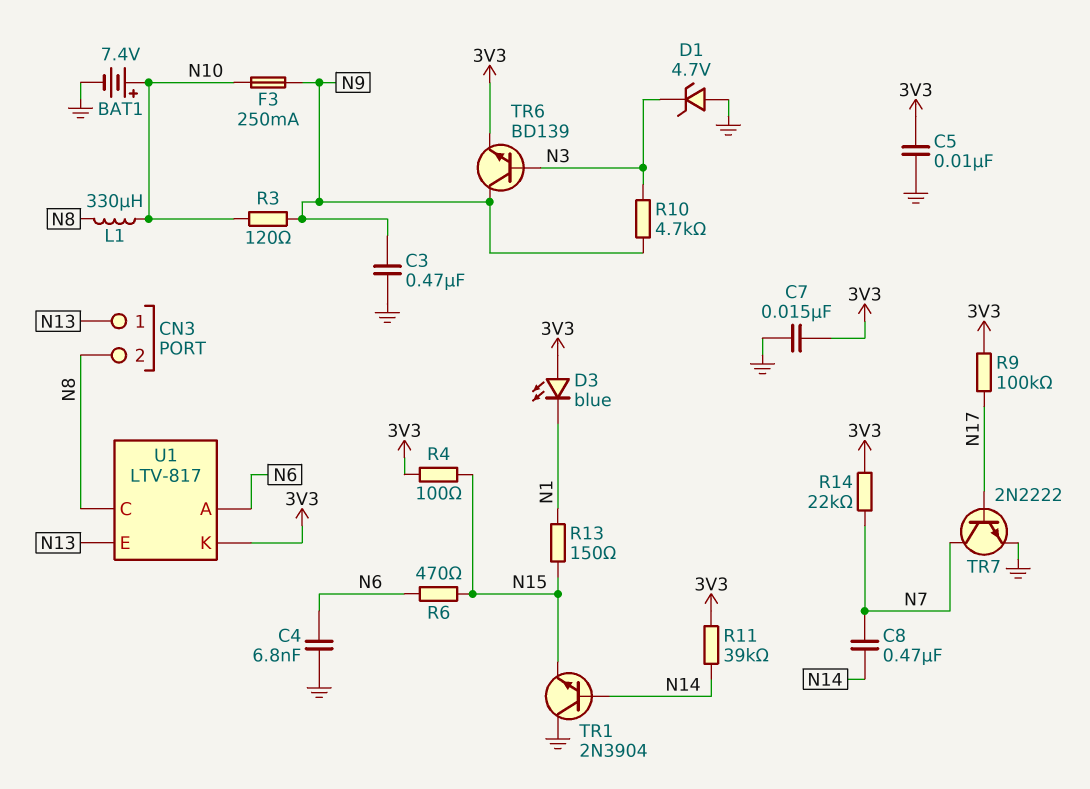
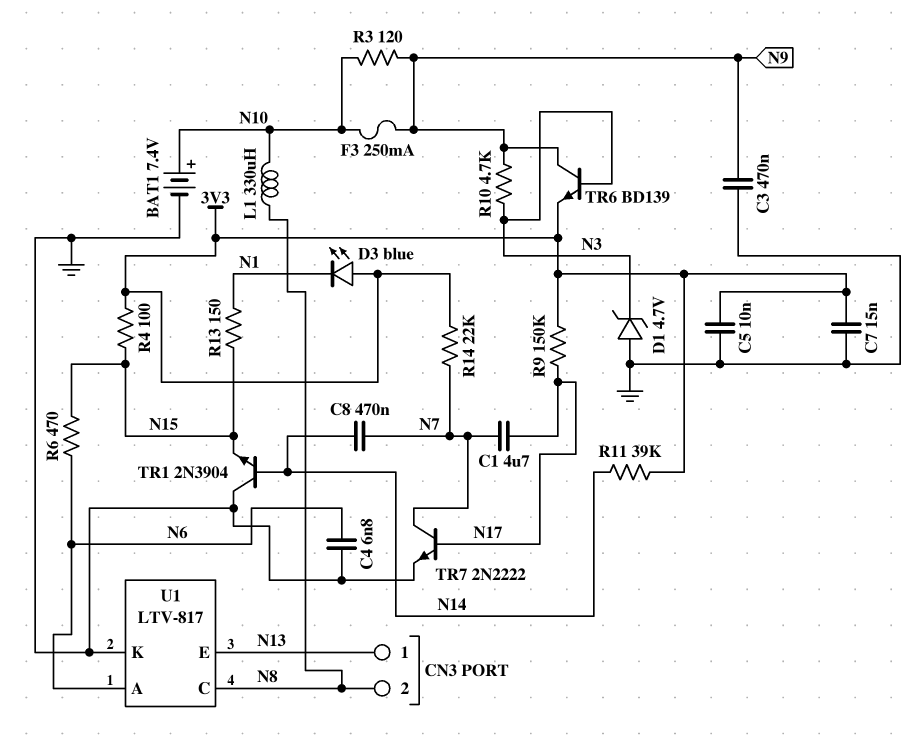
C1: none -> 4.7uF (N7, N17)
R9: 100k (3V3, N17) -> 150k (3V3, N17)
U1 pin K: 3V3 -> GND

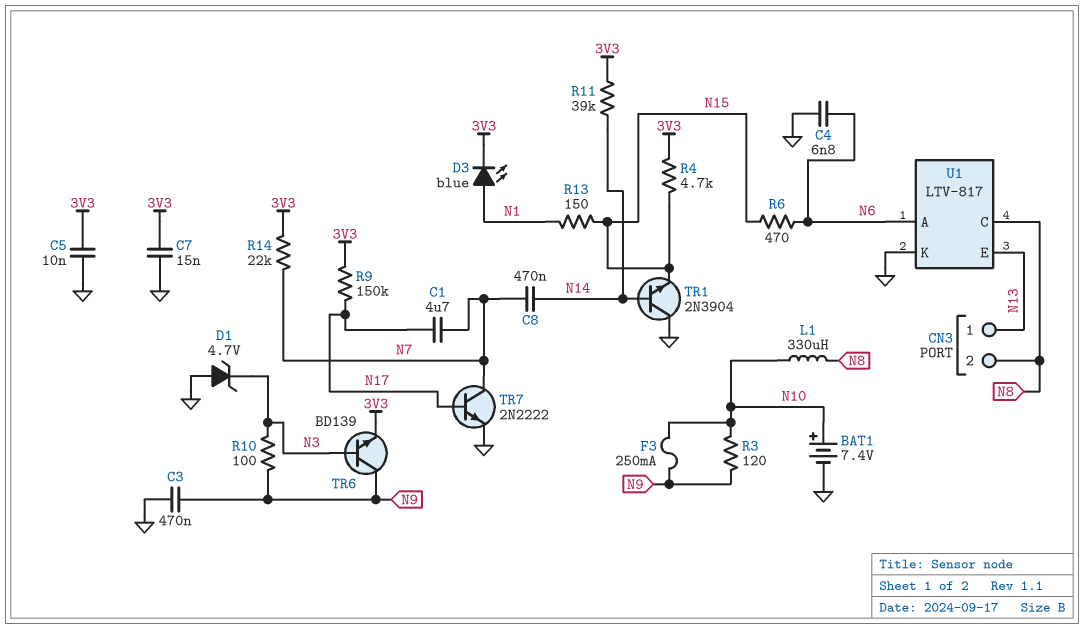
D3: LED blue (A 3V3, K N1) -> LED blue (A N1, K 3V3)
R4: 100 (3V3, N15) -> 4.7k (3V3, N15)
R10: 4.7k (N3, N9) -> 100 (N3, N9)

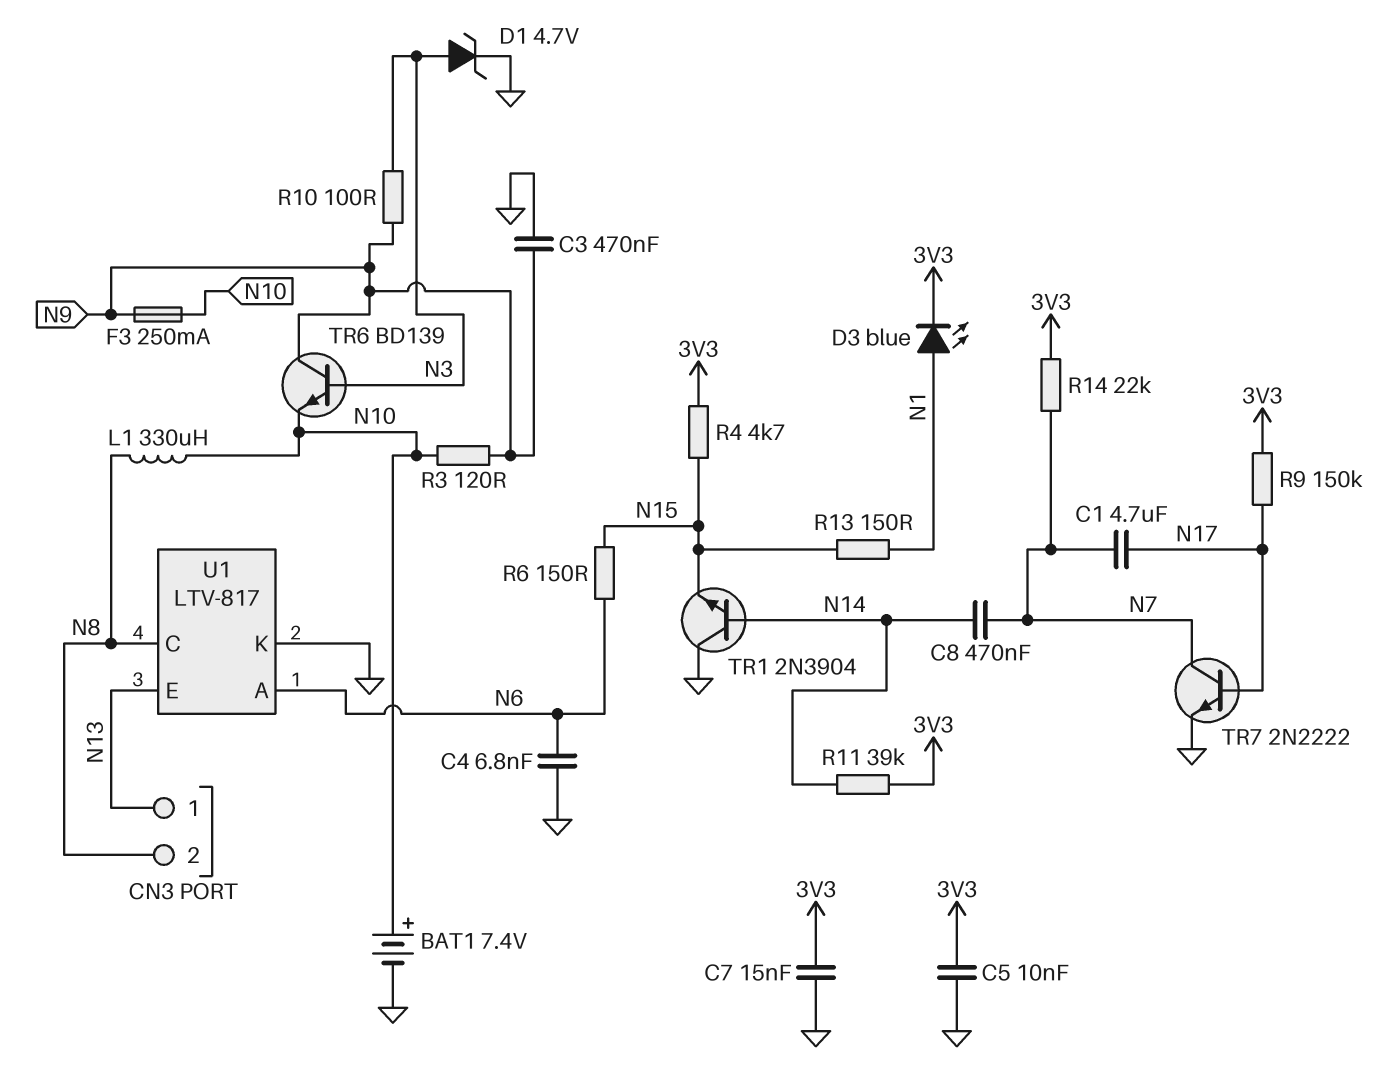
D1: zener 4.7V (A GND, K N3) -> zener 4.7V (A N3, K GND)
R6: 470 (N6, N15) -> 150 (N6, N15)
TR6: NPN BD139 (B N3, C N9, E 3V3) -> NPN BD139 (B N3, C N9, E N10)

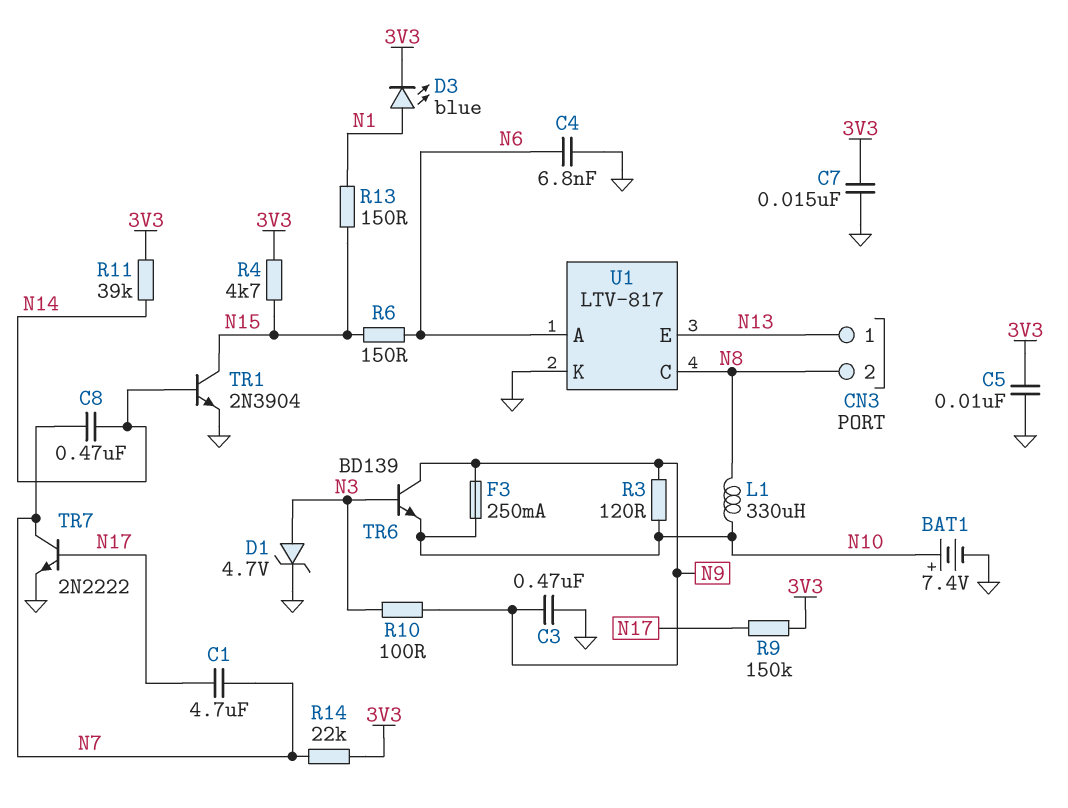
TR1: NPN 2N3904 (B N14, C GND, E N15) -> NPN 2N3904 (B N14, C N15, E GND)

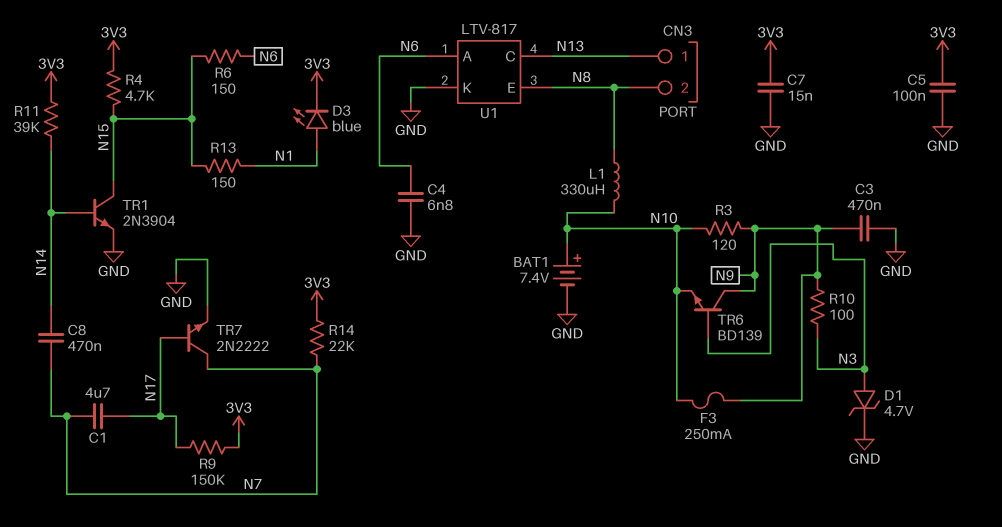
C5: 10nF (3V3, GND) -> 100nF (3V3, GND)
U1 pin C: N8 -> N13
U1 pin E: N13 -> N8

